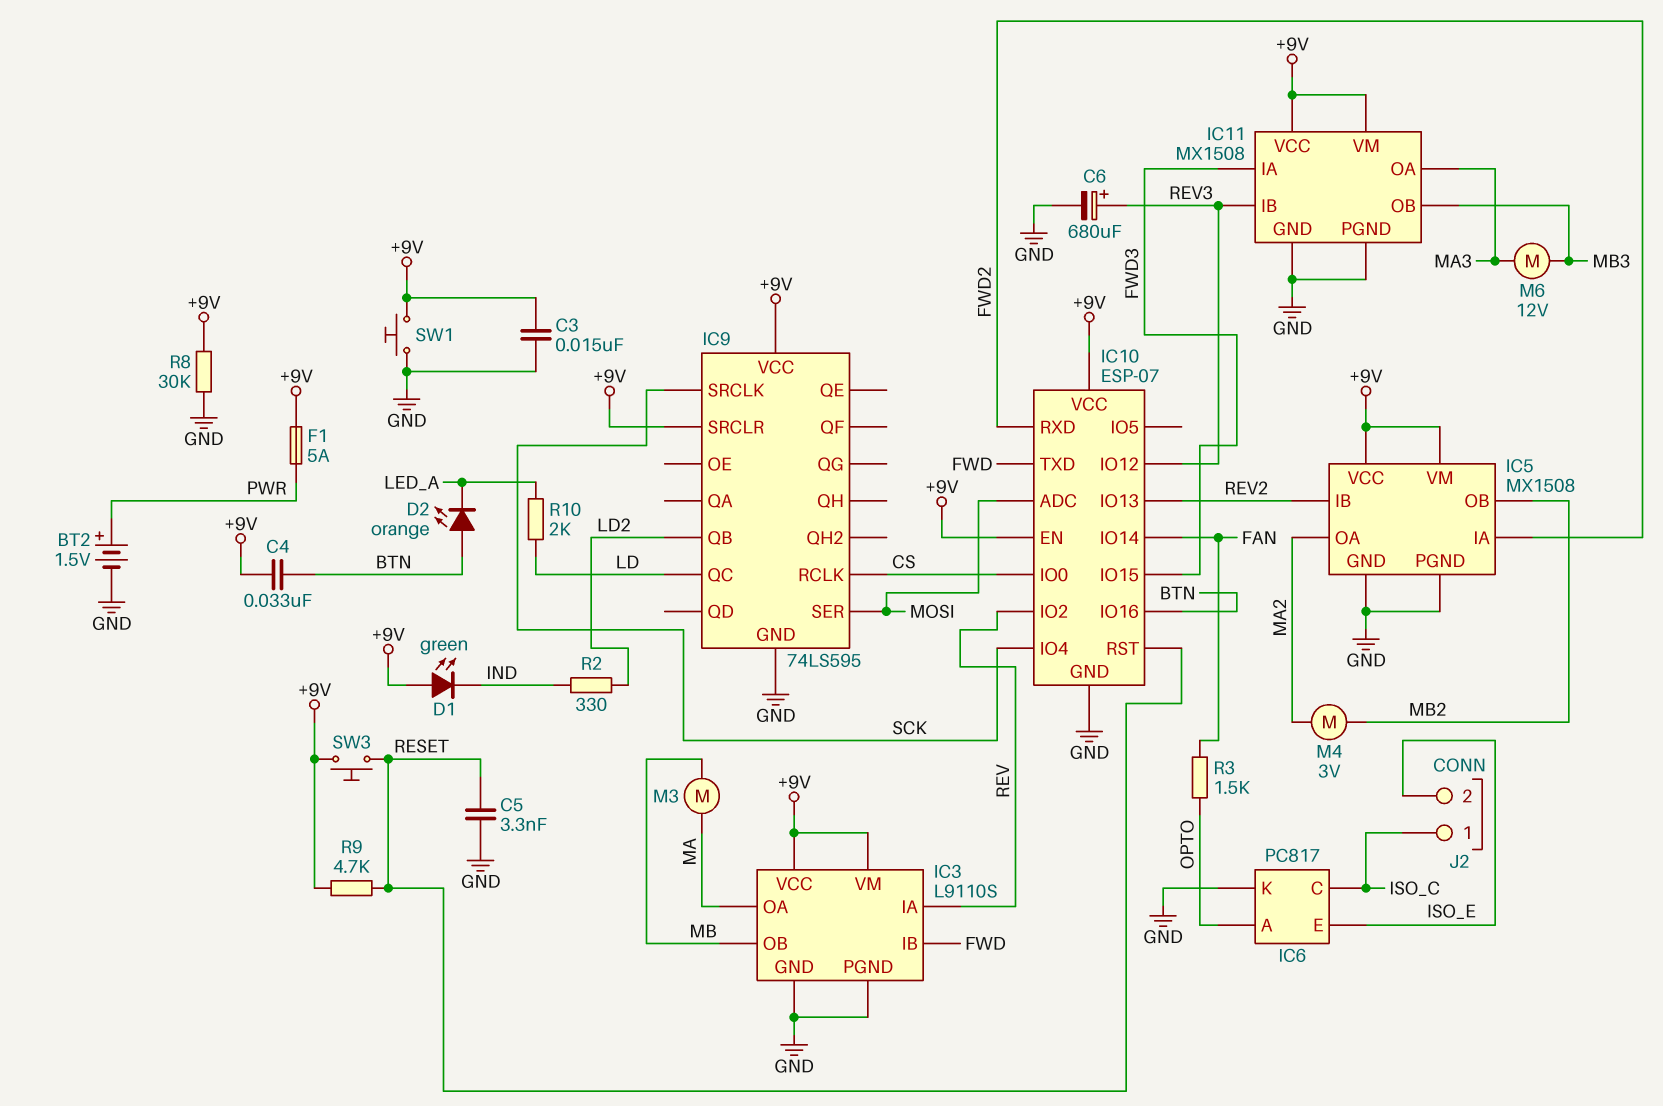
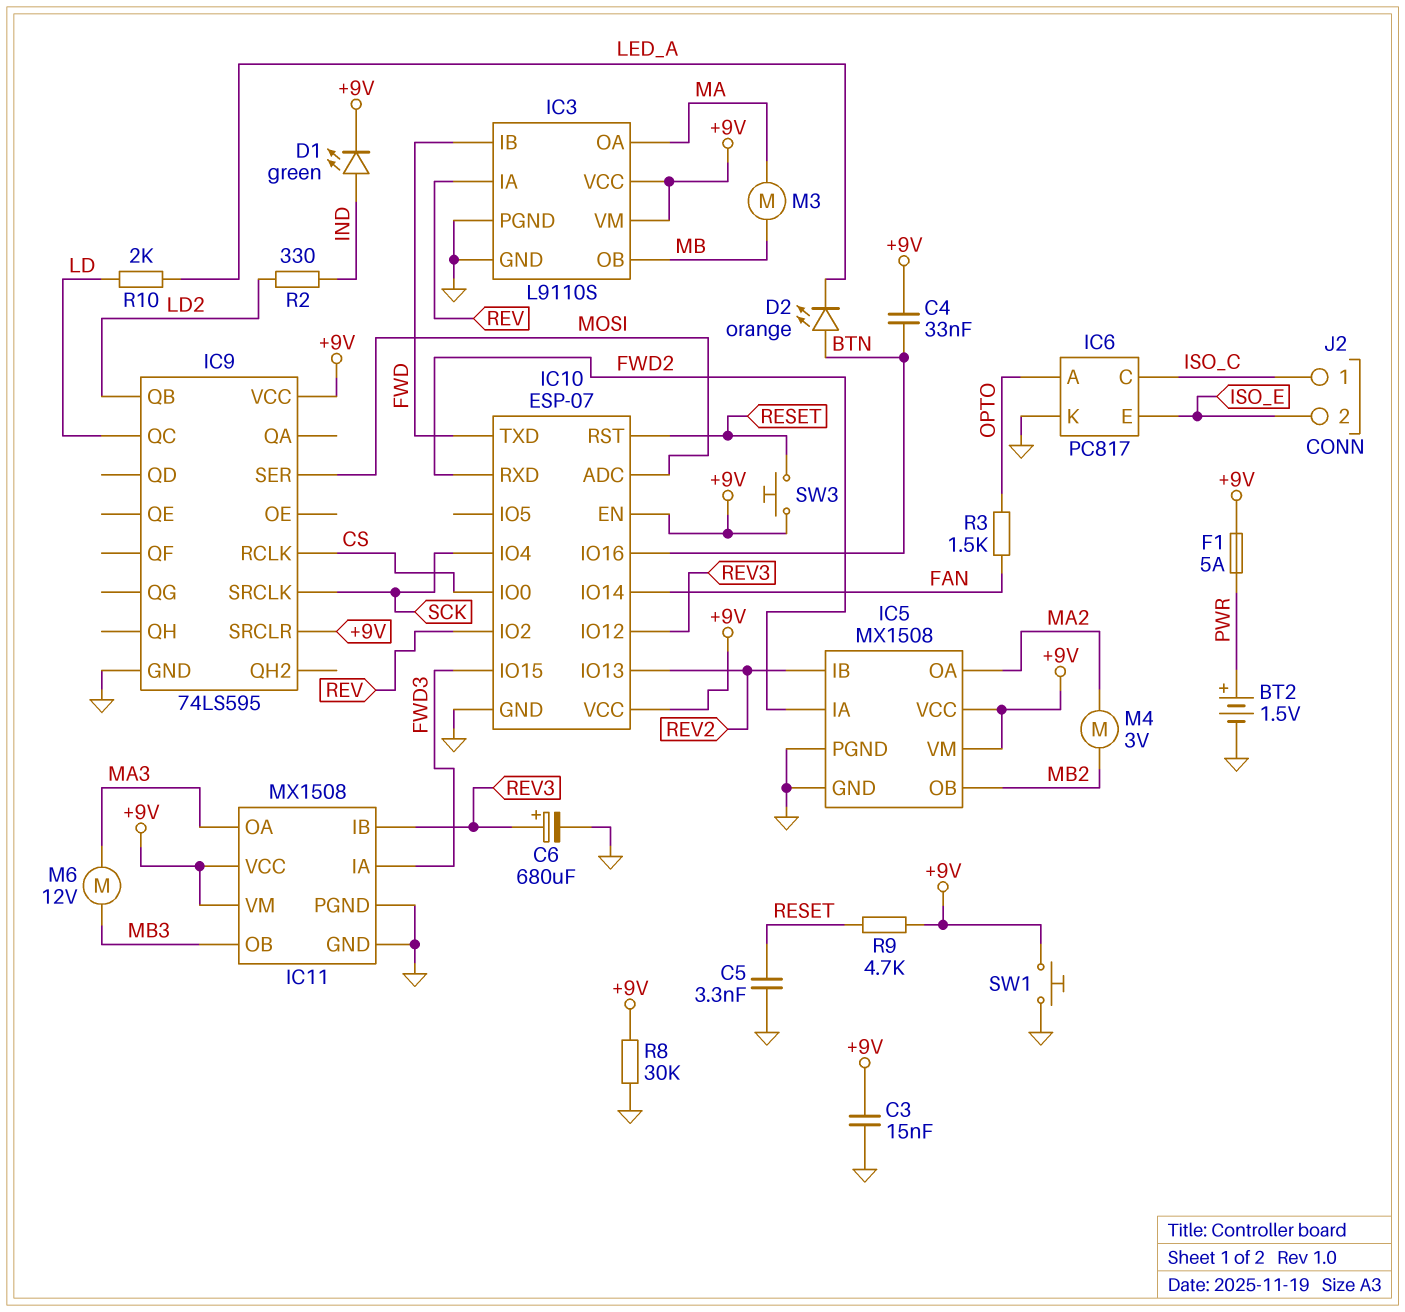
D1: LED green (A +9V, K IND) -> LED green (A IND, K +9V)

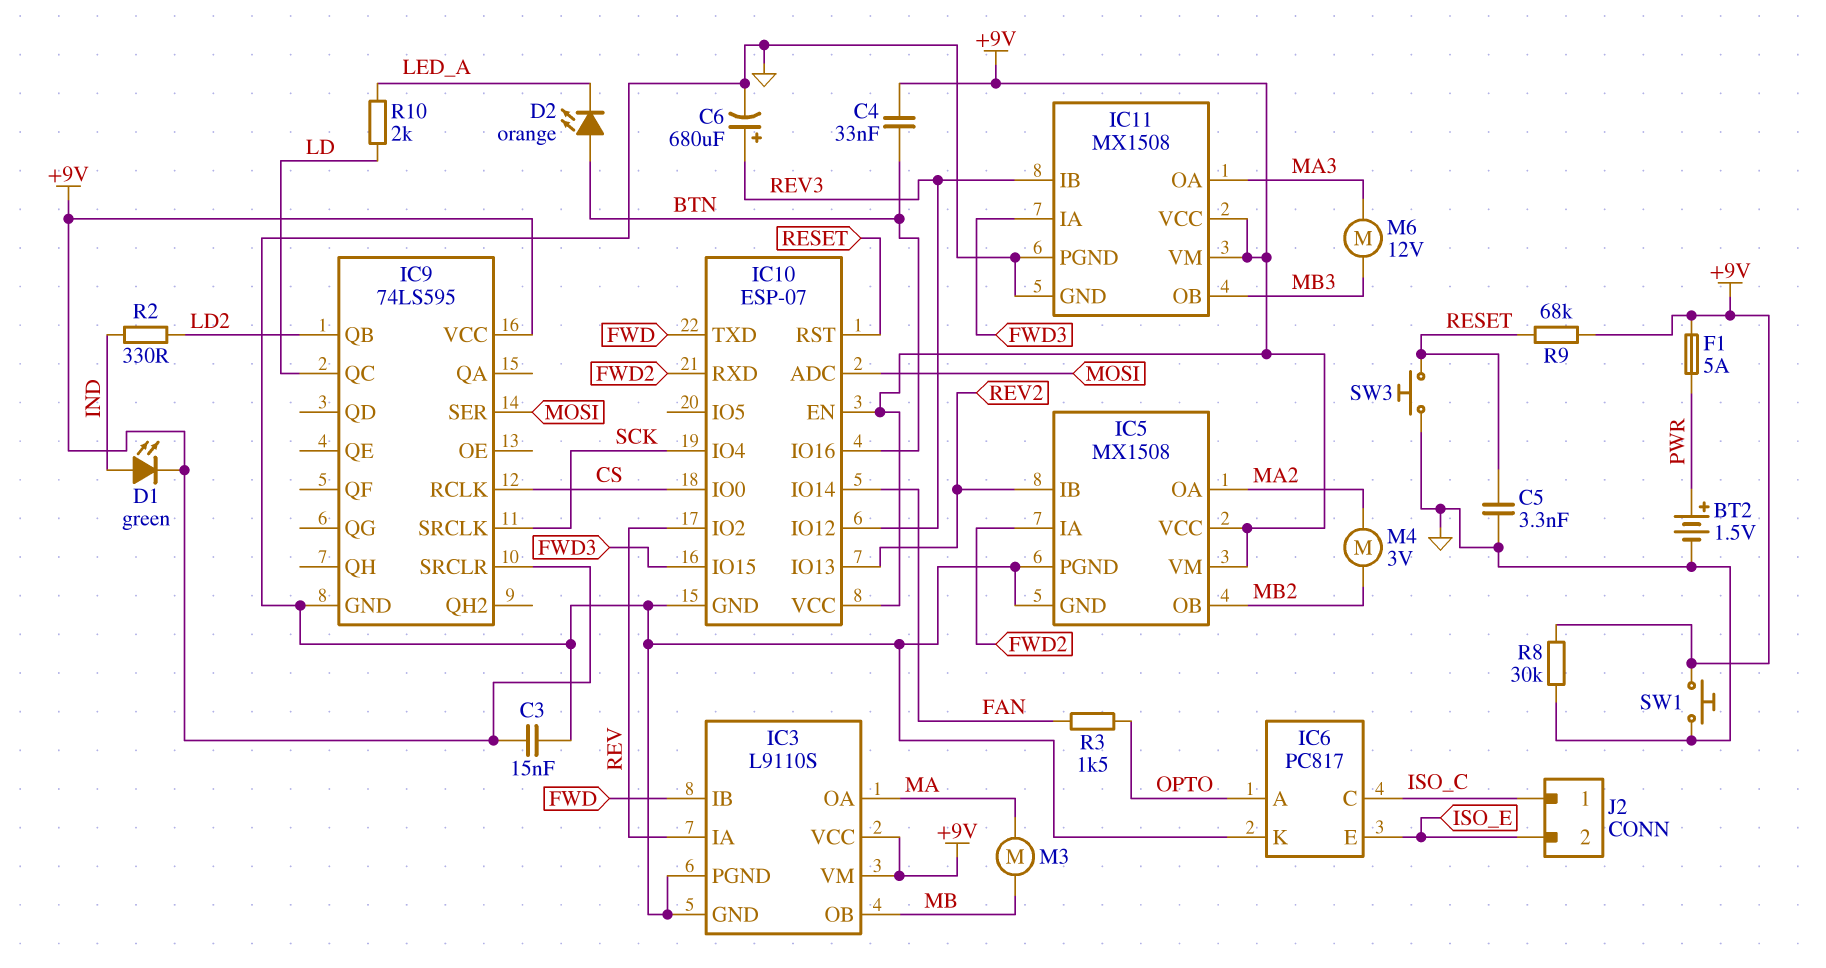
R9: 4.7k (+9V, RESET) -> 68k (+9V, RESET)
SW3: button (+9V, RESET) -> button (GND, RESET)

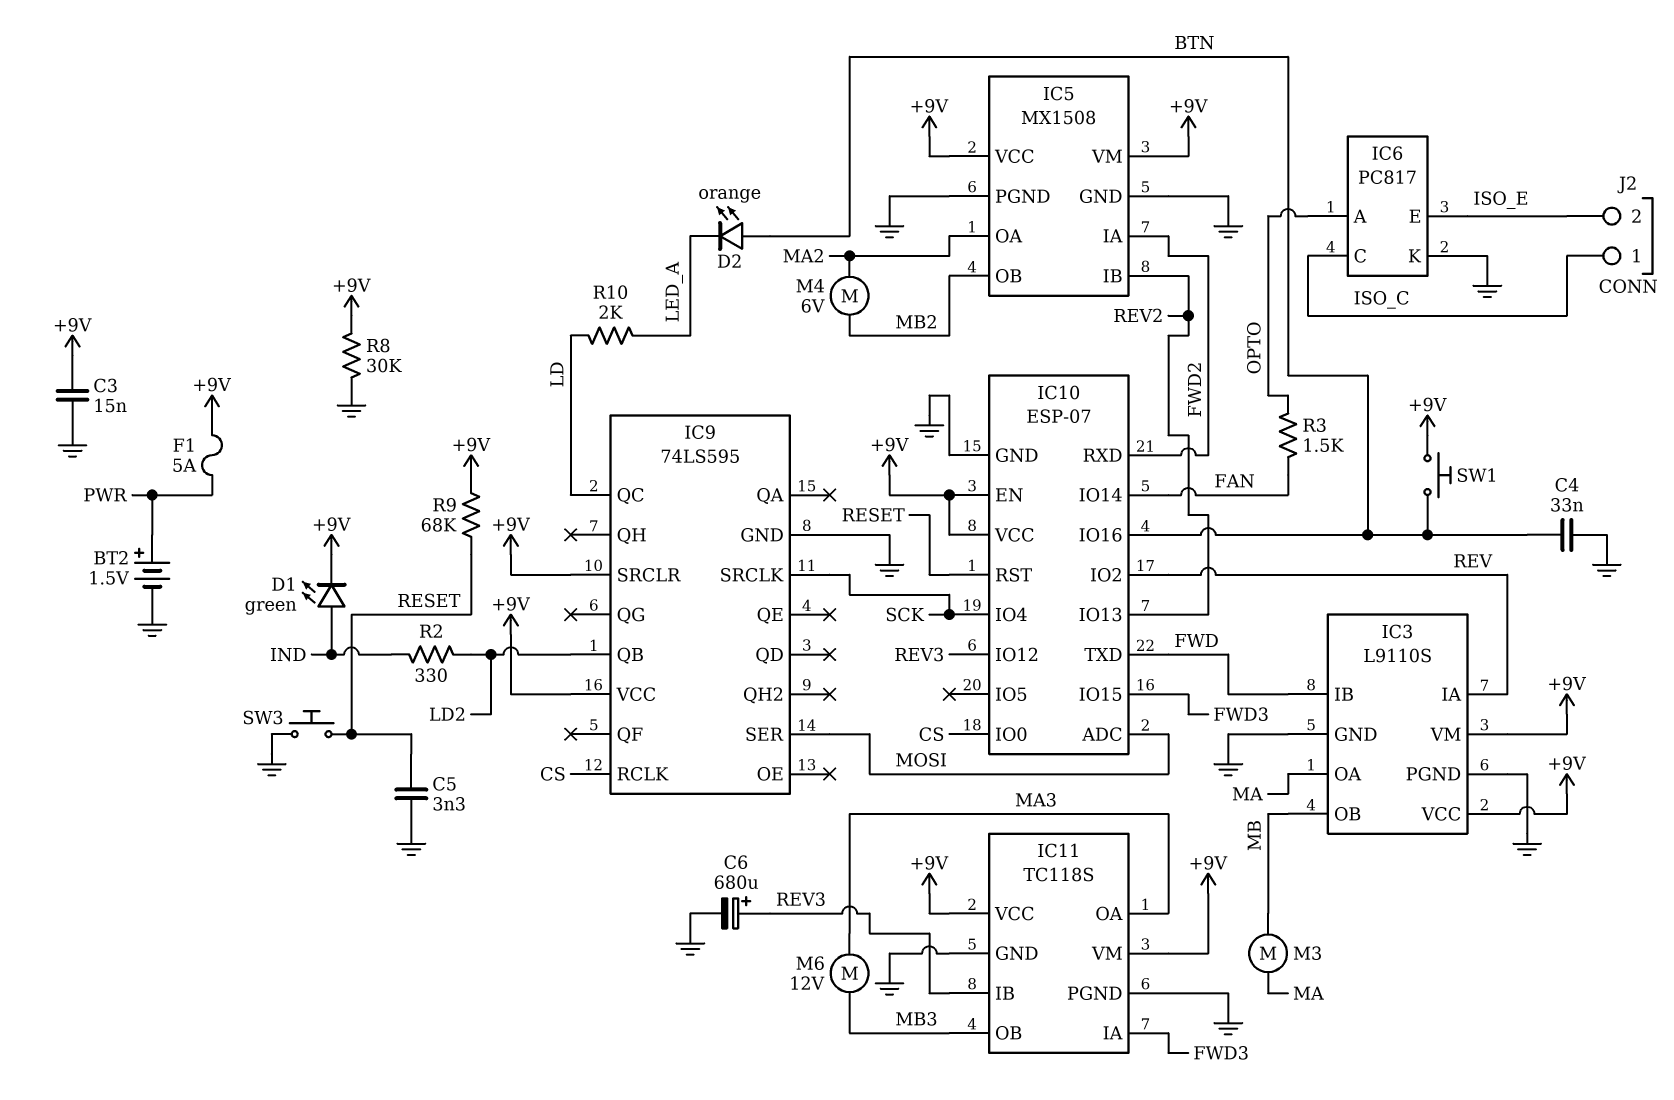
C4: 33nF (+9V, BTN) -> 33nF (BTN, GND)
IC11: MX1508 -> TC118S
M4: motor 3V (MA2, MB2) -> motor 6V (MA2, MB2)
SW1: button (+9V, GND) -> button (+9V, BTN)

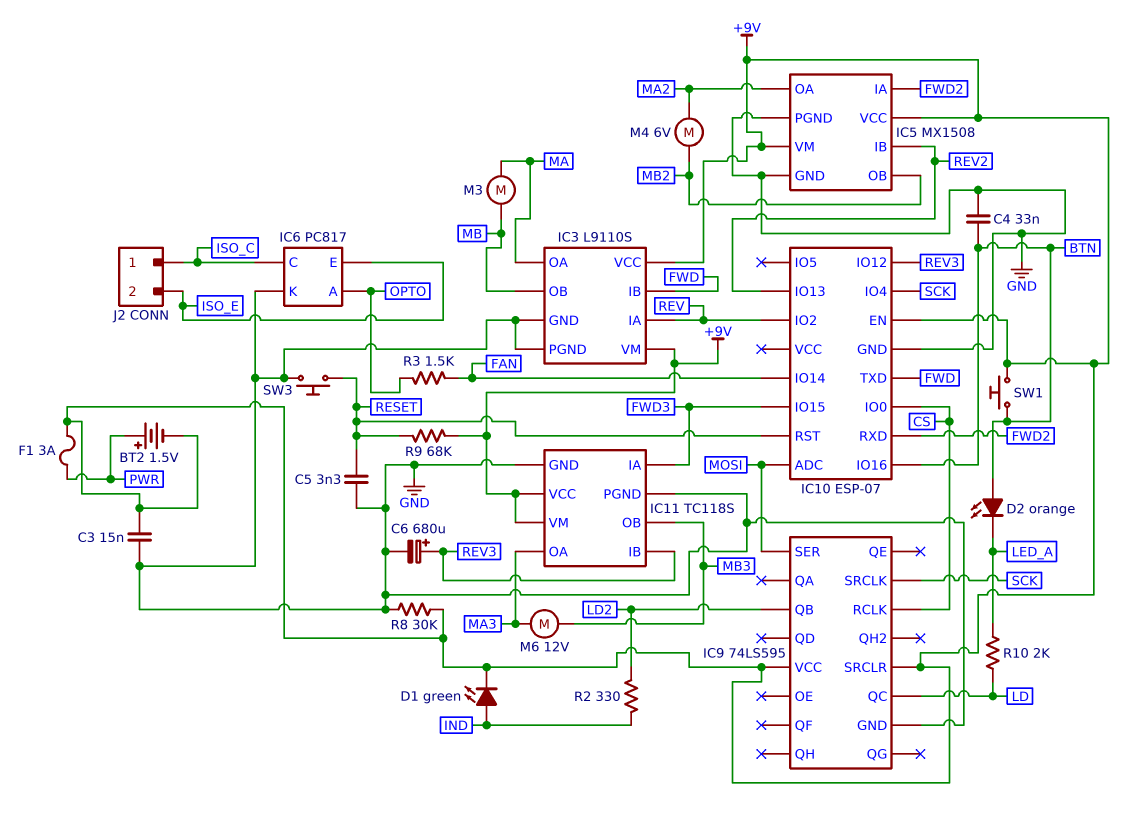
BT2: 1.5V (plus PWR, minus GND) -> 1.5V (plus PWR, minus +9V)
F1: 5A (+9V, PWR) -> 3A (+9V, PWR)
IC10 pin VCC: +9V -> none

